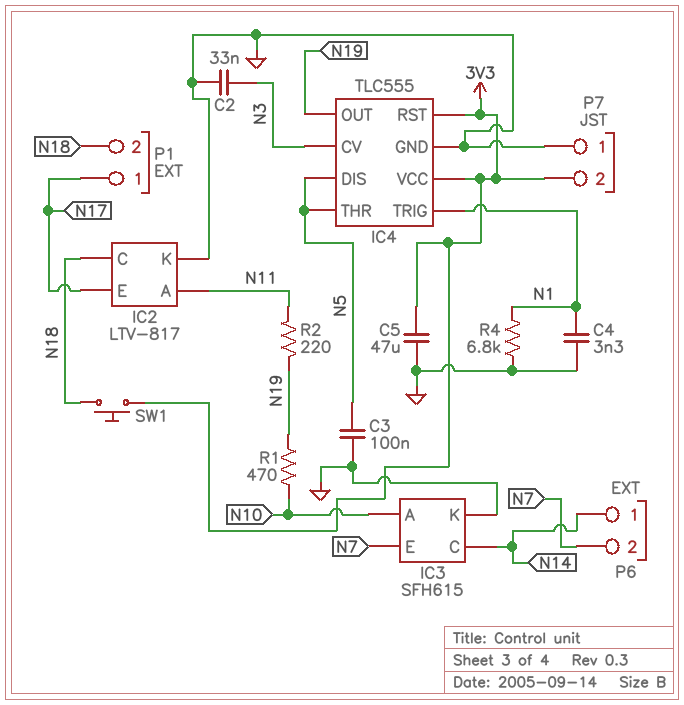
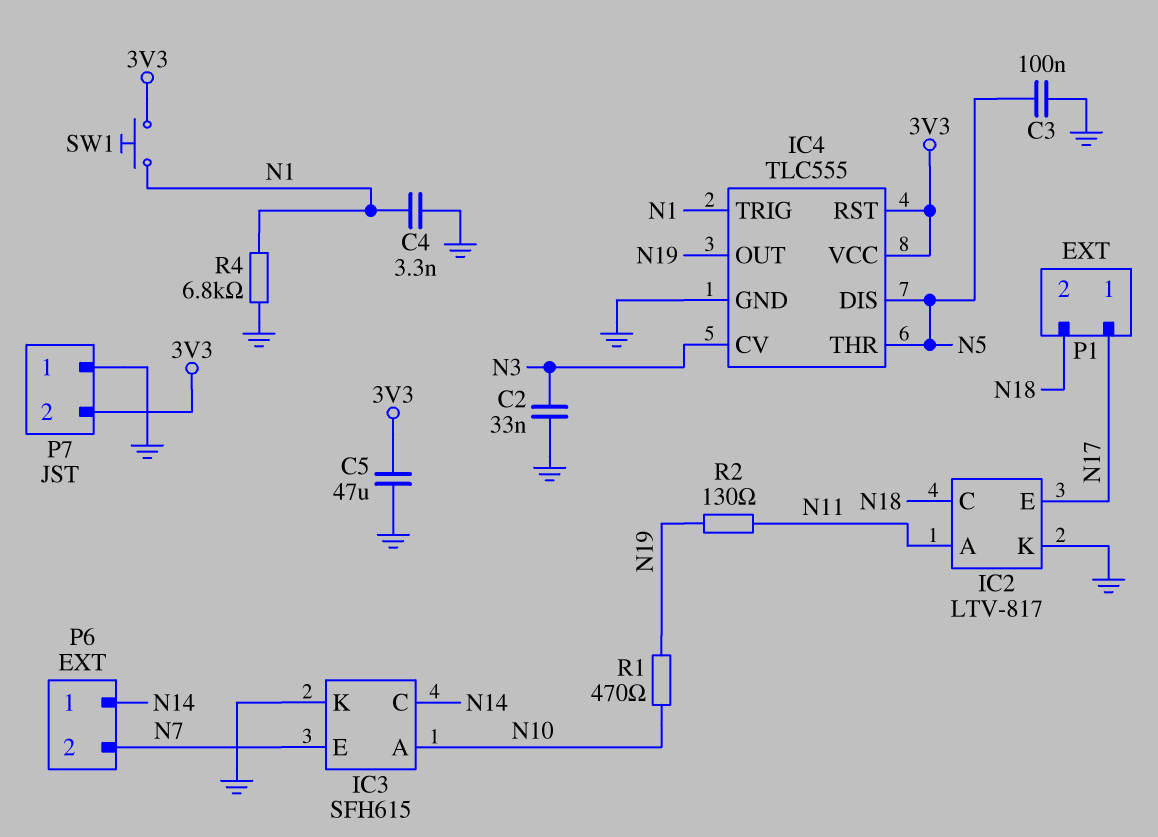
R2: 220 (N11, N19) -> 130 (N11, N19)
SW1: button (3V3, N18) -> button (3V3, N1)

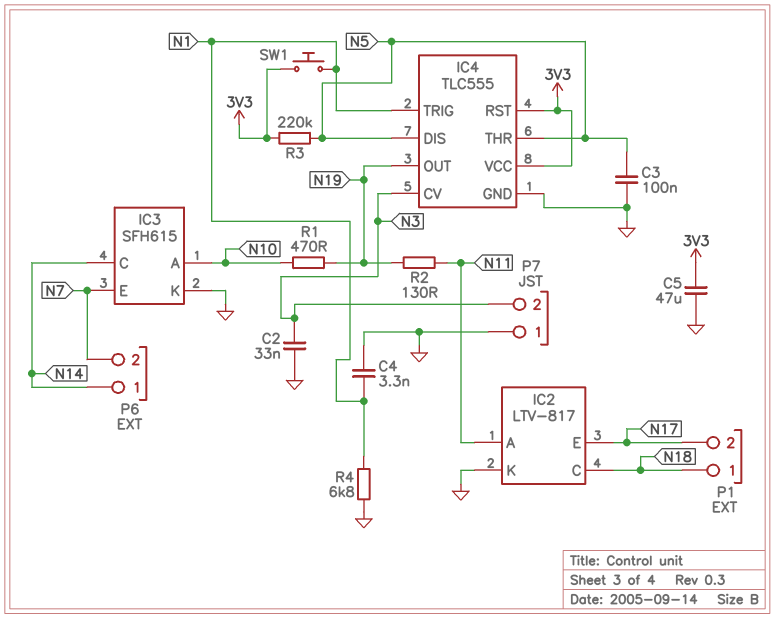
P1 pin 1: N17 -> N18
P1 pin 2: N18 -> N17
P7 pin 2: 3V3 -> N3
R3: none -> 220k (3V3, N5)

